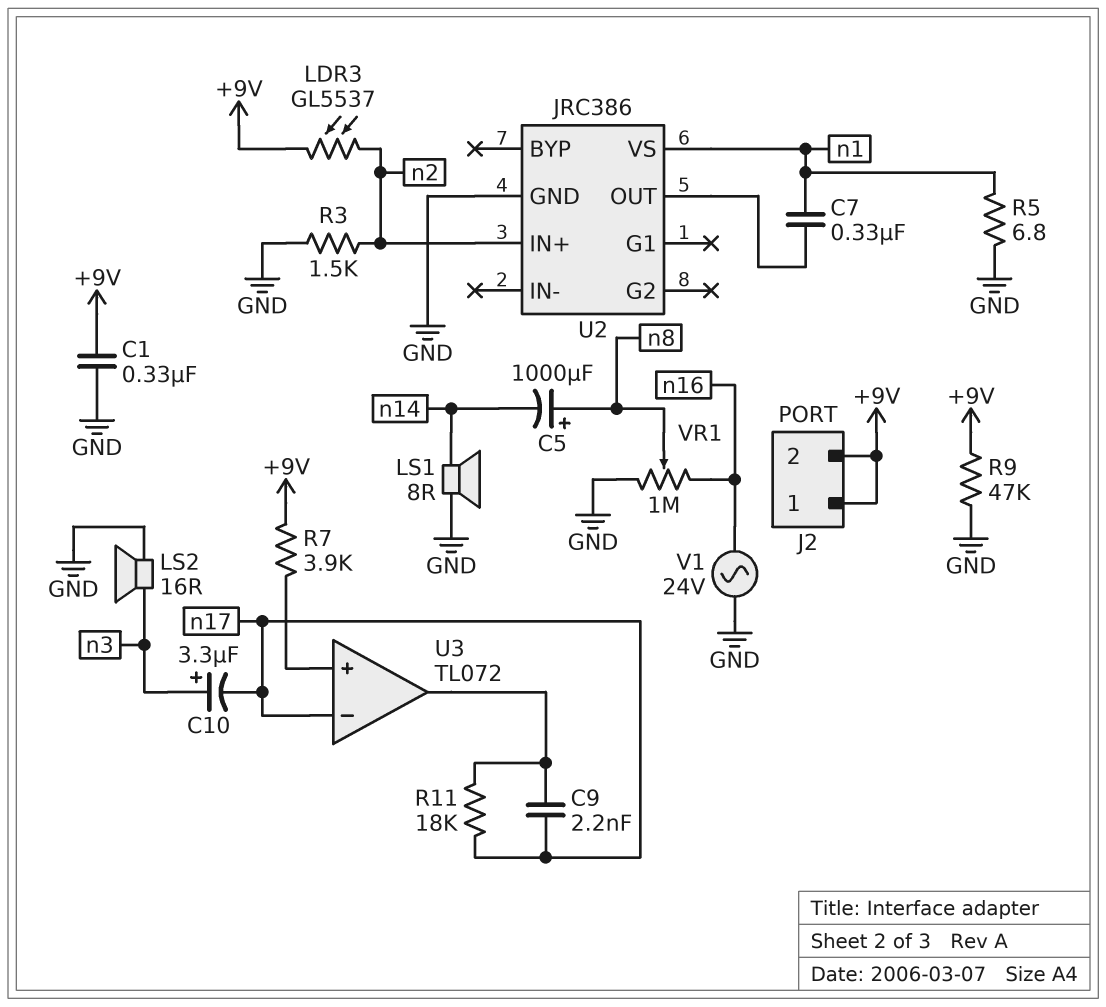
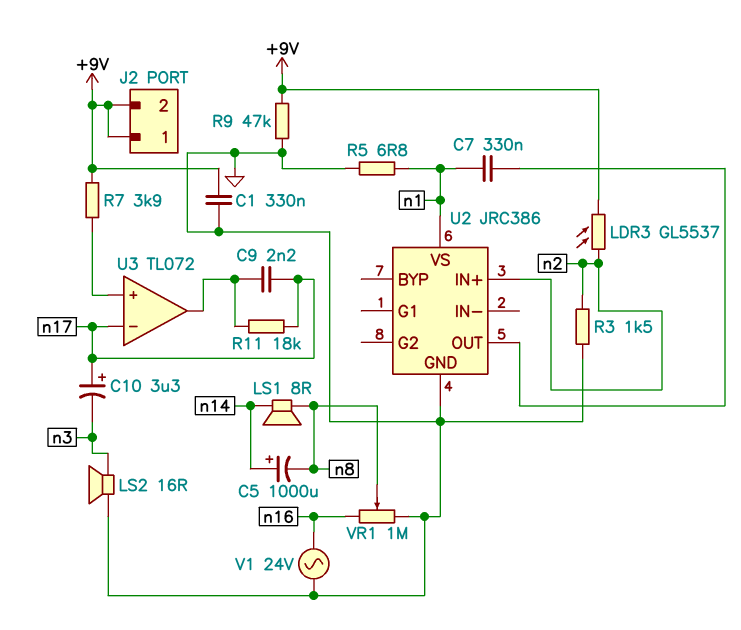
C5: 1000uF (plus n8, minus n14) -> 1000uF (plus n14, minus n8)
C10: 3.3uF (plus n3, minus n17) -> 3.3uF (plus n17, minus n3)
LS1: speaker 8R (GND, n14) -> speaker 8R (n8, n14)

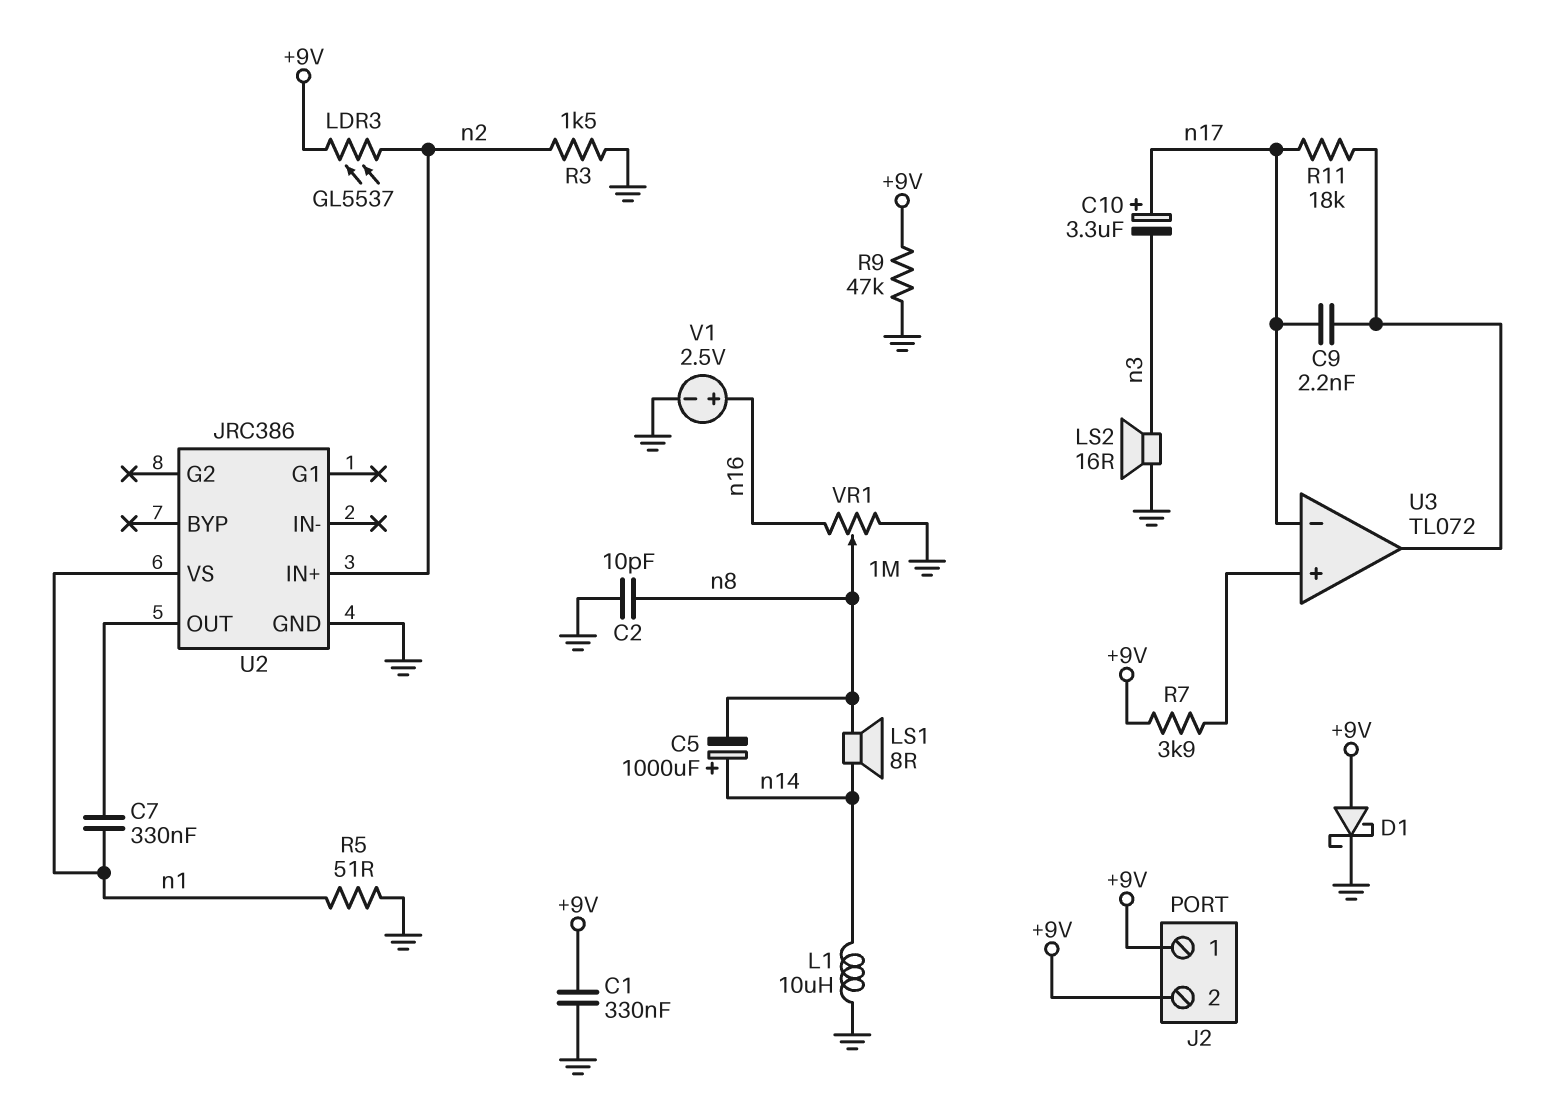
C2: none -> 10pF (GND, n8)
D1: none -> schottky (A +9V, K GND)
L1: none -> 10uH (GND, n14)
R5: 6.8 (GND, n1) -> 51 (GND, n1)
V1: AC 24V (GND, n16) -> 2.5V (plus n16, minus GND)

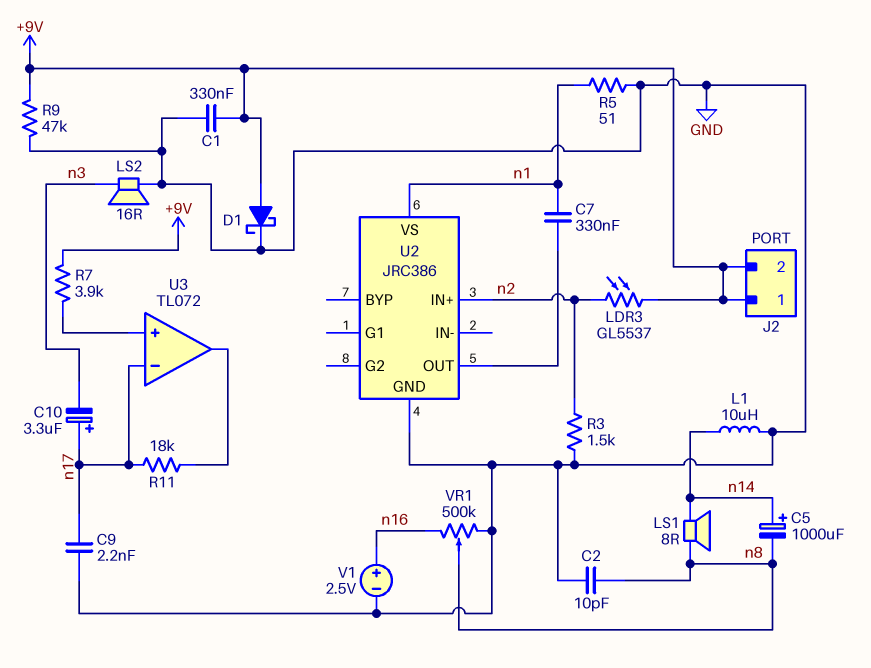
C9: 2.2nF (U3/out, n17) -> 2.2nF (GND, n17)
VR1: 1M (GND, n16, wiper n8) -> 500k (GND, n16, wiper n8)

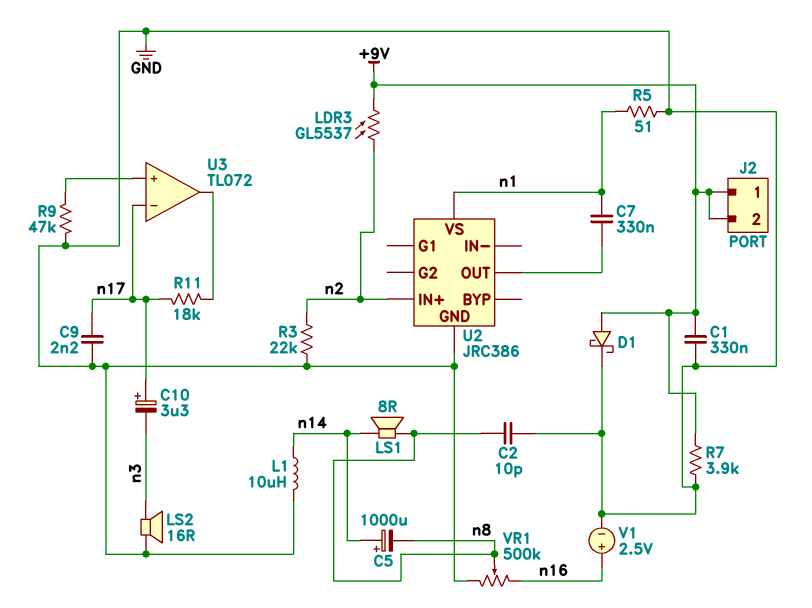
R3: 1.5k (GND, n2) -> 22k (GND, n2)
R7: 3.9k (+9V, U3/in+) -> 3.9k (+9V, GND)
R9: 47k (+9V, GND) -> 47k (GND, U3/in+)

